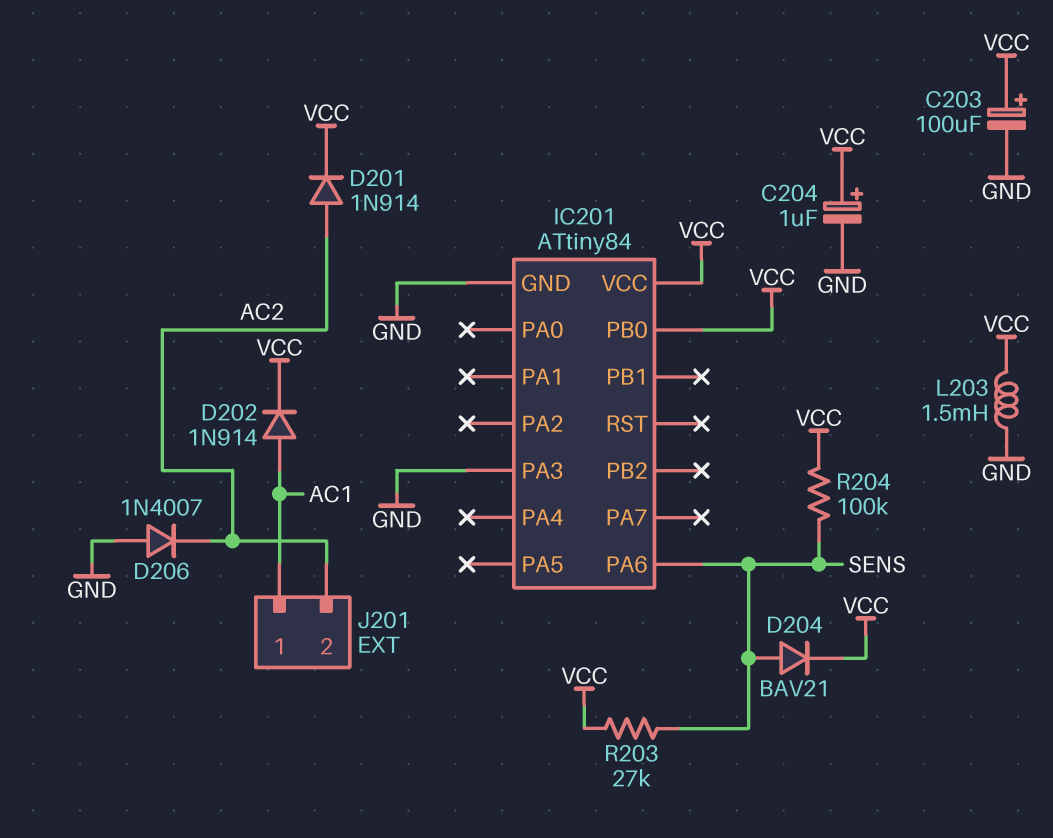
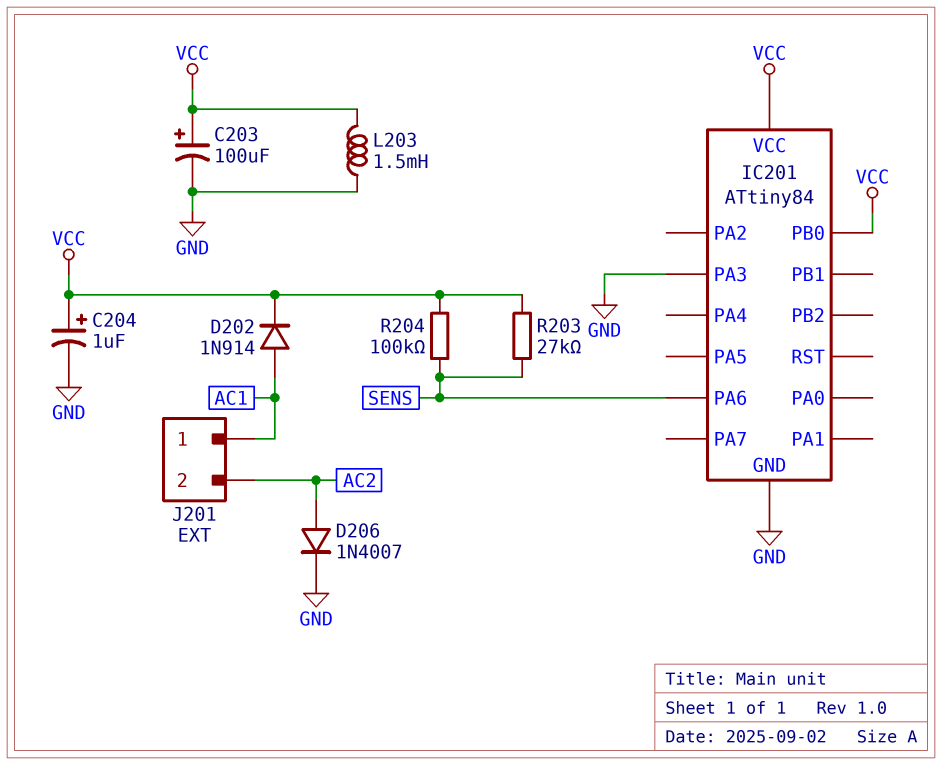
D201: diode 1N914 (A AC2, K VCC) -> none
D204: diode BAV21 (A SENS, K VCC) -> none
D206: diode 1N4007 (A GND, K AC2) -> diode 1N4007 (A AC2, K GND)

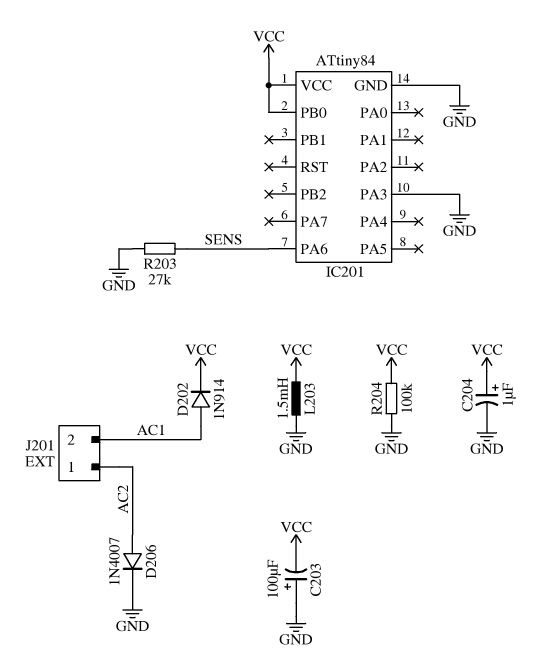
C203: 100uF (plus VCC, minus GND) -> 100uF (plus GND, minus VCC)
J201 pin 1: AC1 -> AC2
J201 pin 2: AC2 -> AC1
R203: 27k (SENS, VCC) -> 27k (GND, SENS)
R204: 100k (SENS, VCC) -> 100k (GND, VCC)

